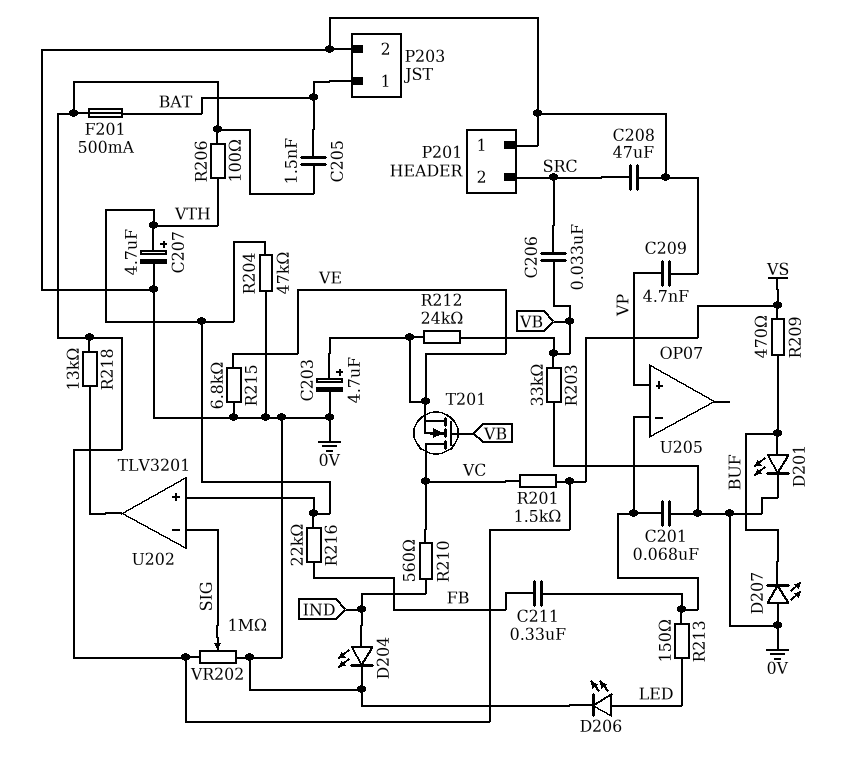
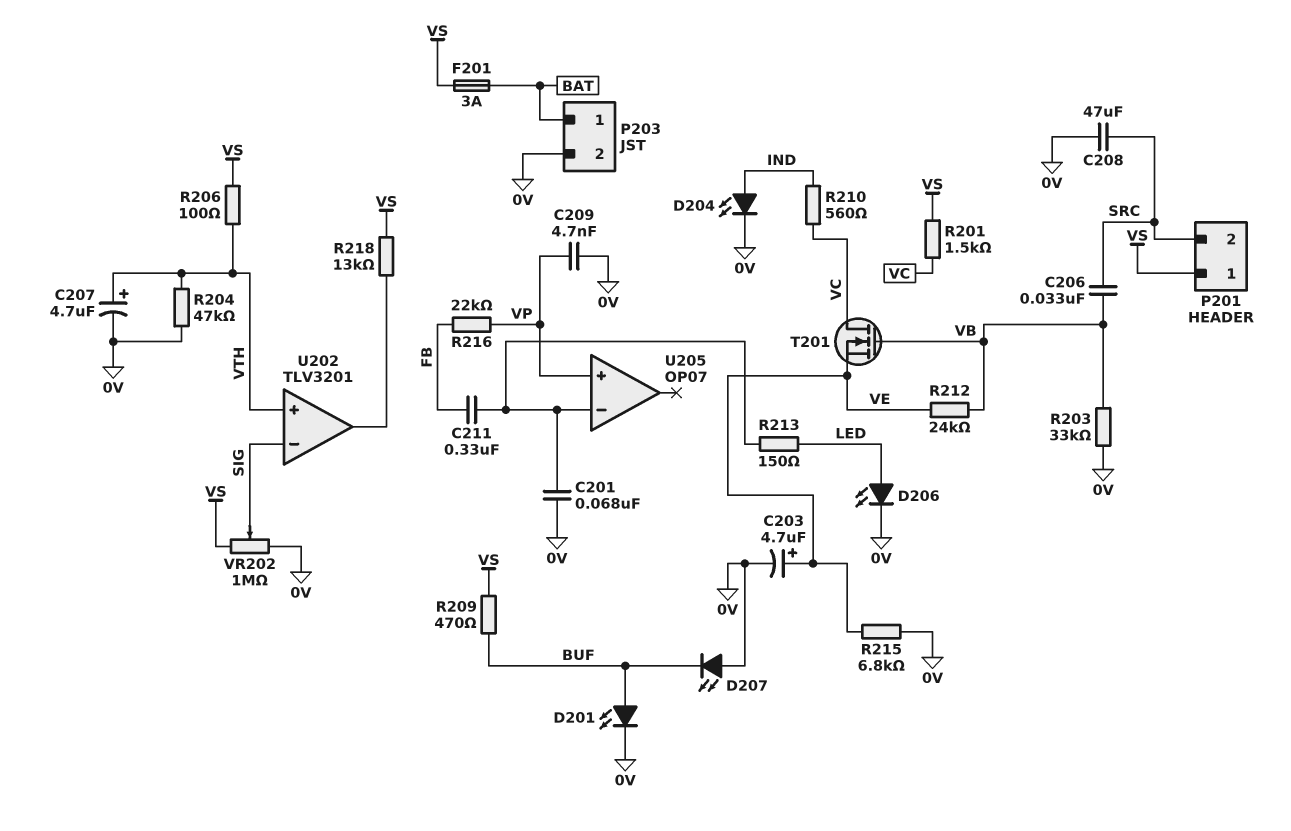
C205: 1.5nF (BAT, VS) -> none
F201: 500mA (BAT, VS) -> 3A (BAT, VS)
P201 pin 1: 0V -> VS
R216: 22k (FB, VTH) -> 22k (FB, VP)

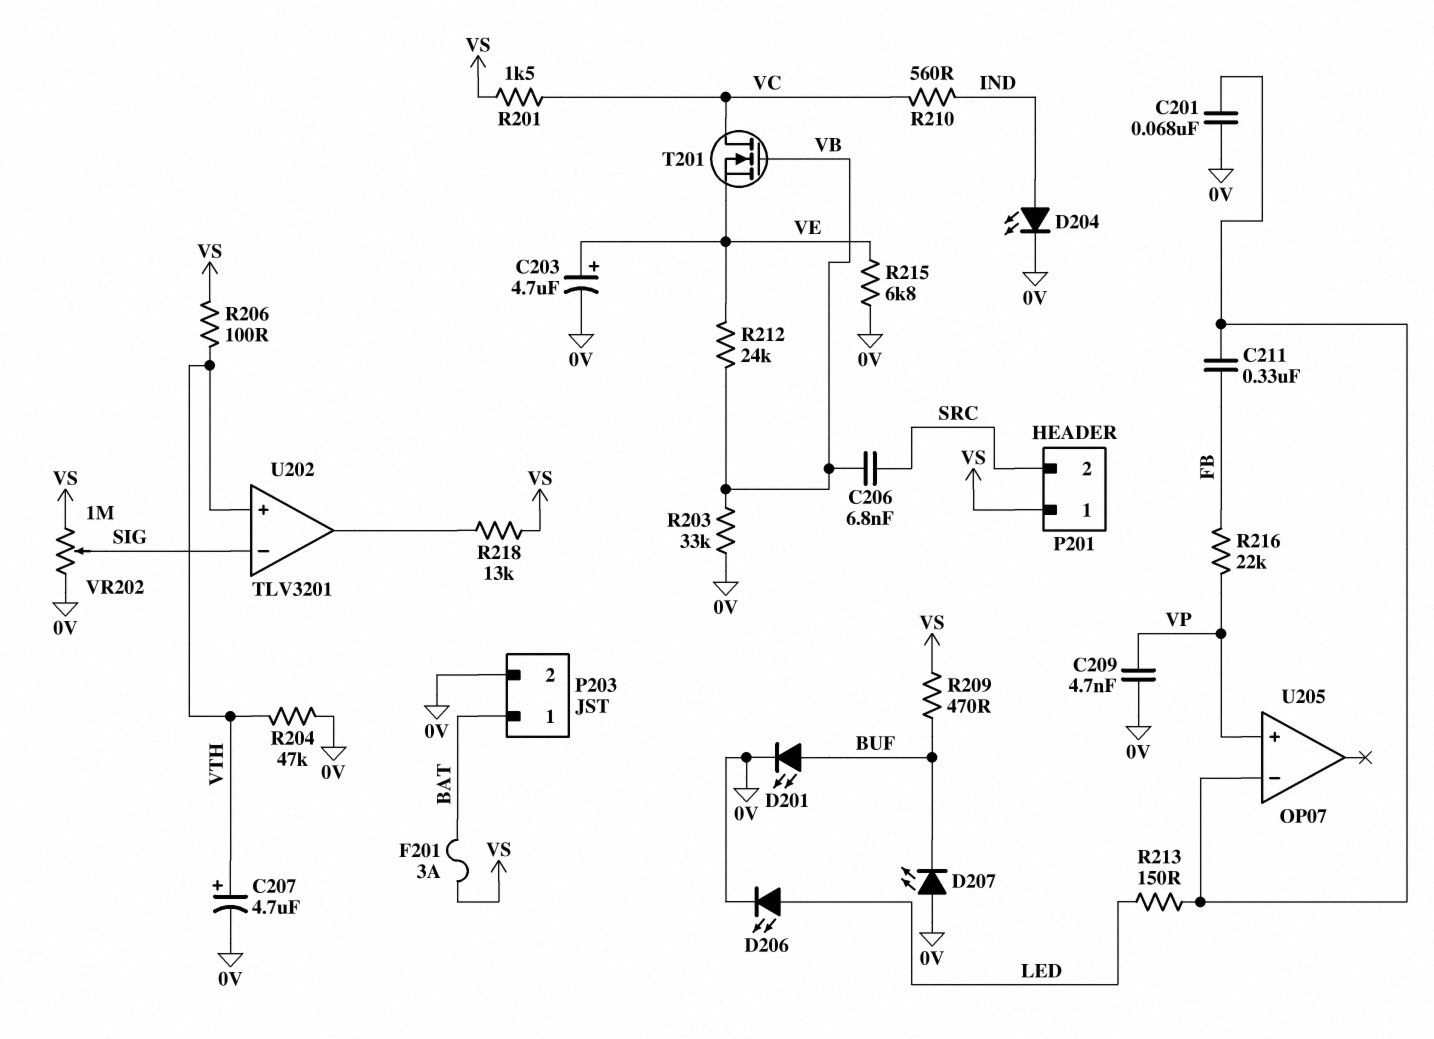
C206: 33nF (SRC, VB) -> 6.8nF (SRC, VB)
C208: 47uF (0V, SRC) -> none

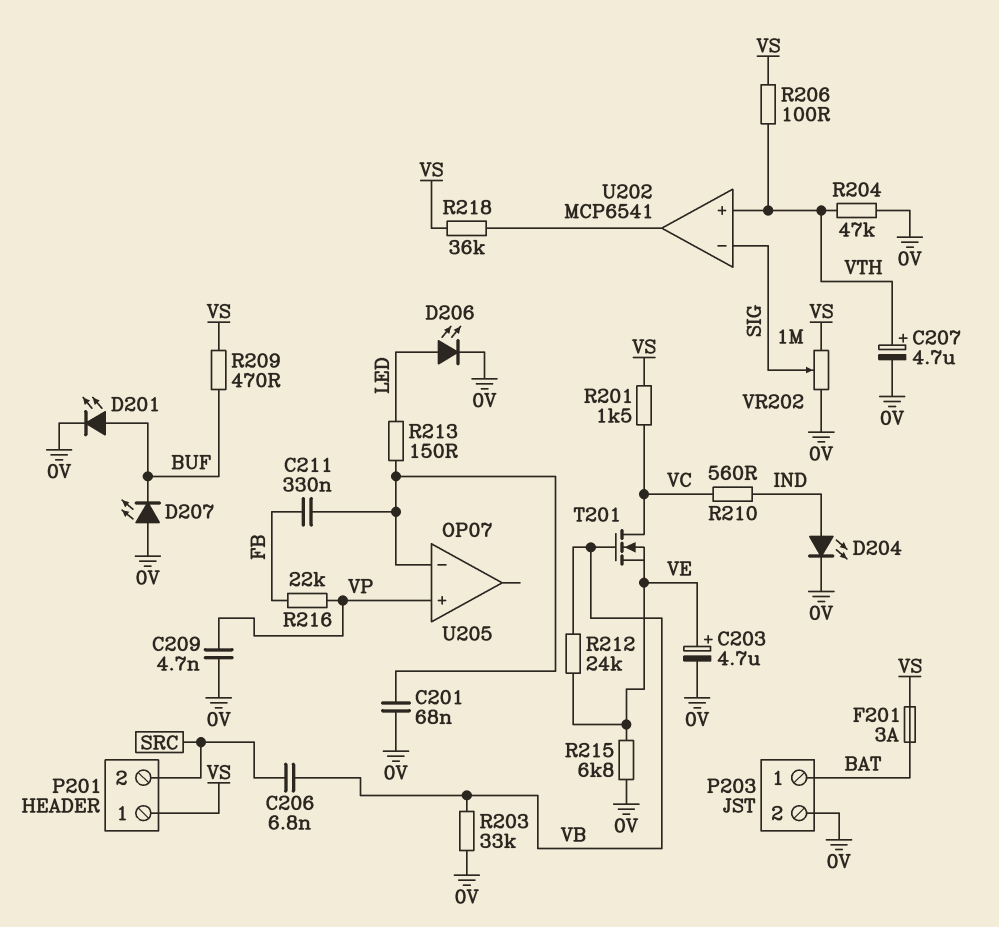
R218: 13k (U202/out, VS) -> 36k (U202/out, VS)
U202: TLV3201 -> MCP6541

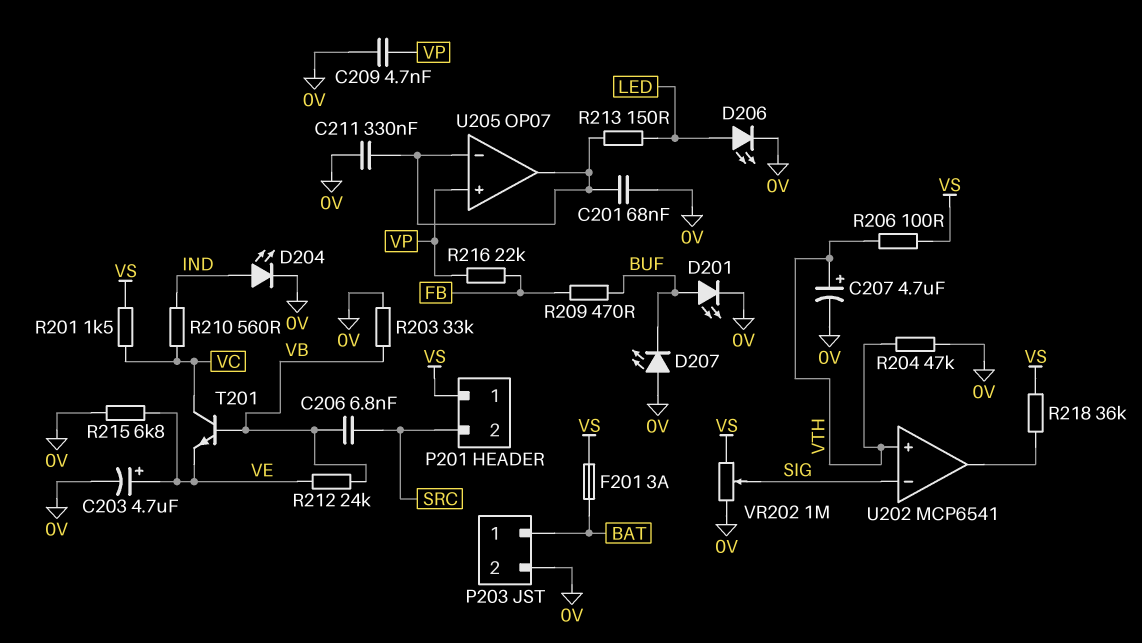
C211: 330nF (FB, U205/in-) -> 330nF (0V, U205/in-)
R209: 470 (BUF, VS) -> 470 (BUF, FB)
T201: NMOS (G VB, D VC, S VE) -> NPN (B VB, C VC, E VE)
U205 pin out: none -> U205/in-

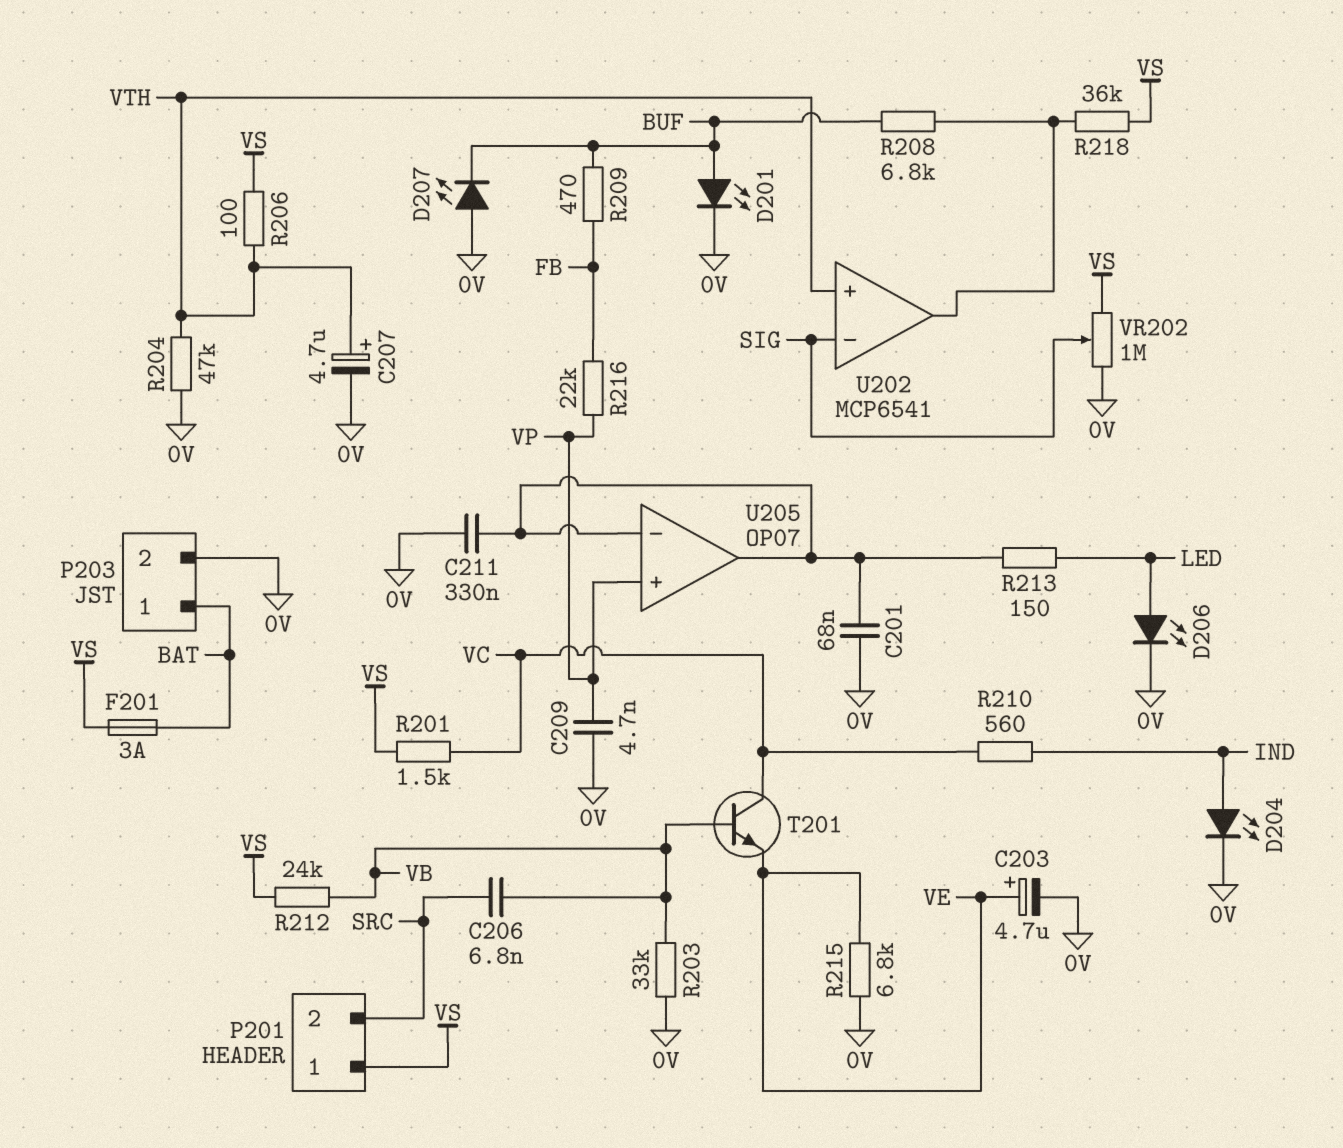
R208: none -> 6.8k (BUF, U202/out)
R212: 24k (VB, VE) -> 24k (VB, VS)

